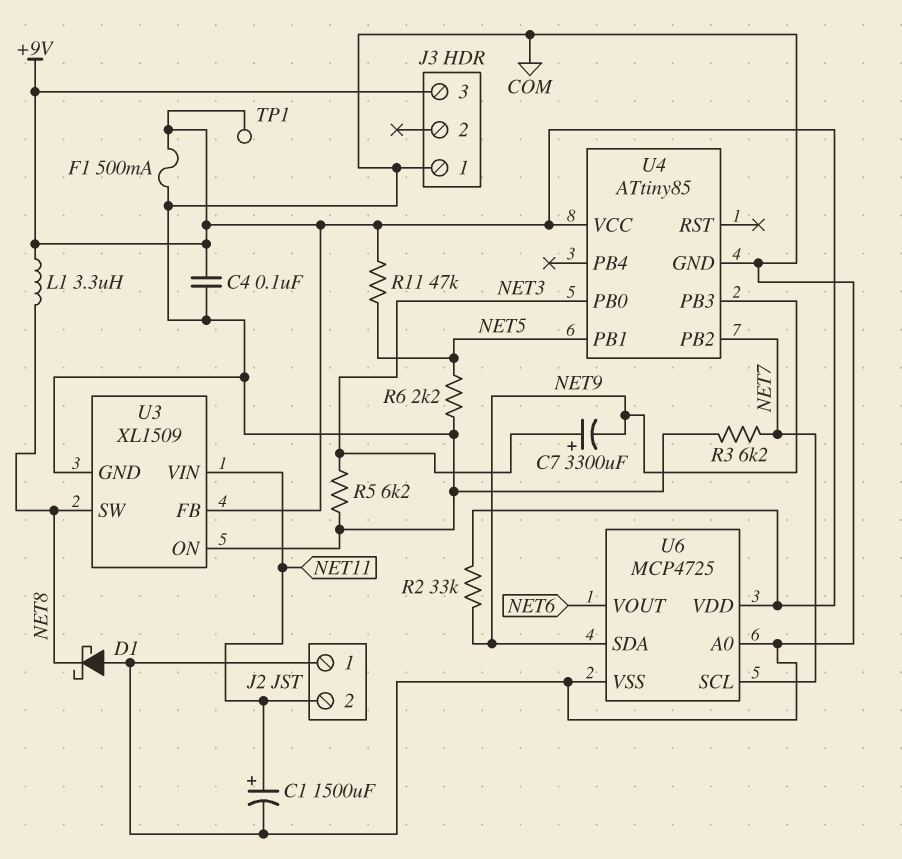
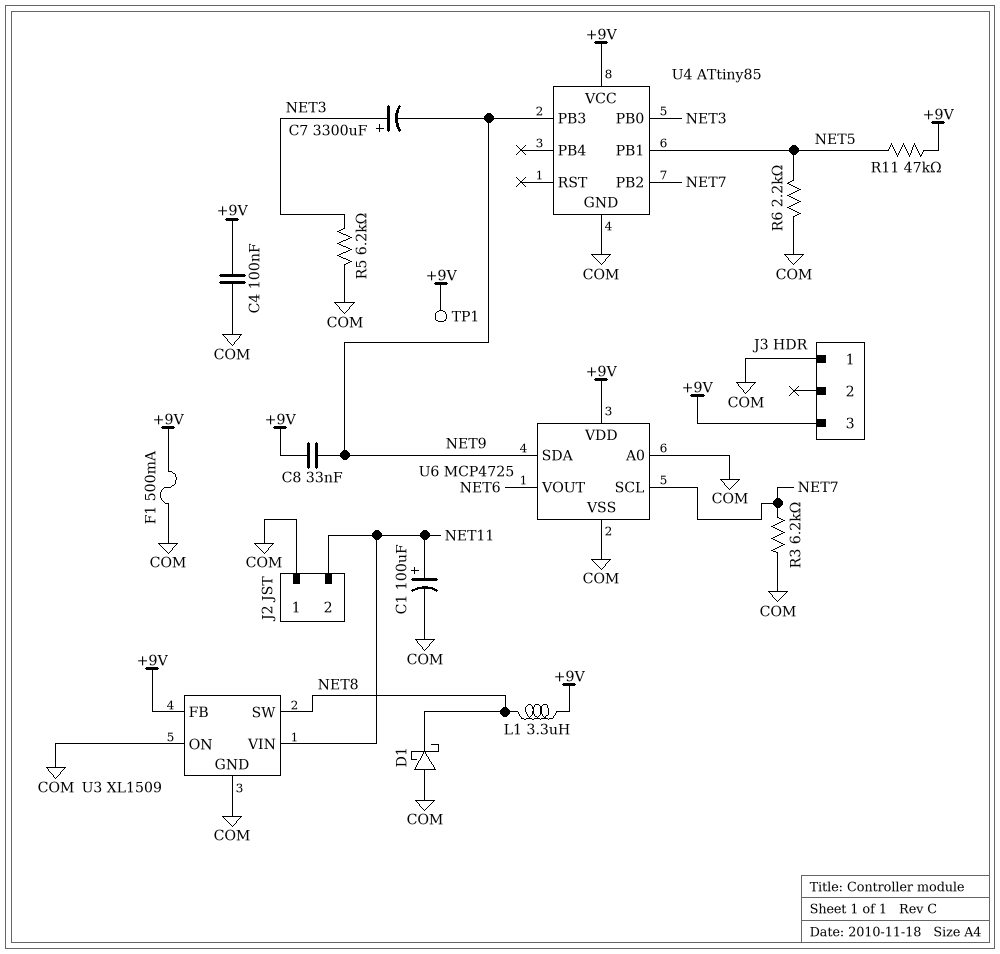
C1: 1500uF (plus NET11, minus COM) -> 100uF (plus NET11, minus COM)
C8: none -> 33nF (+9V, NET9)
R2: 33k (+9V, NET9) -> none

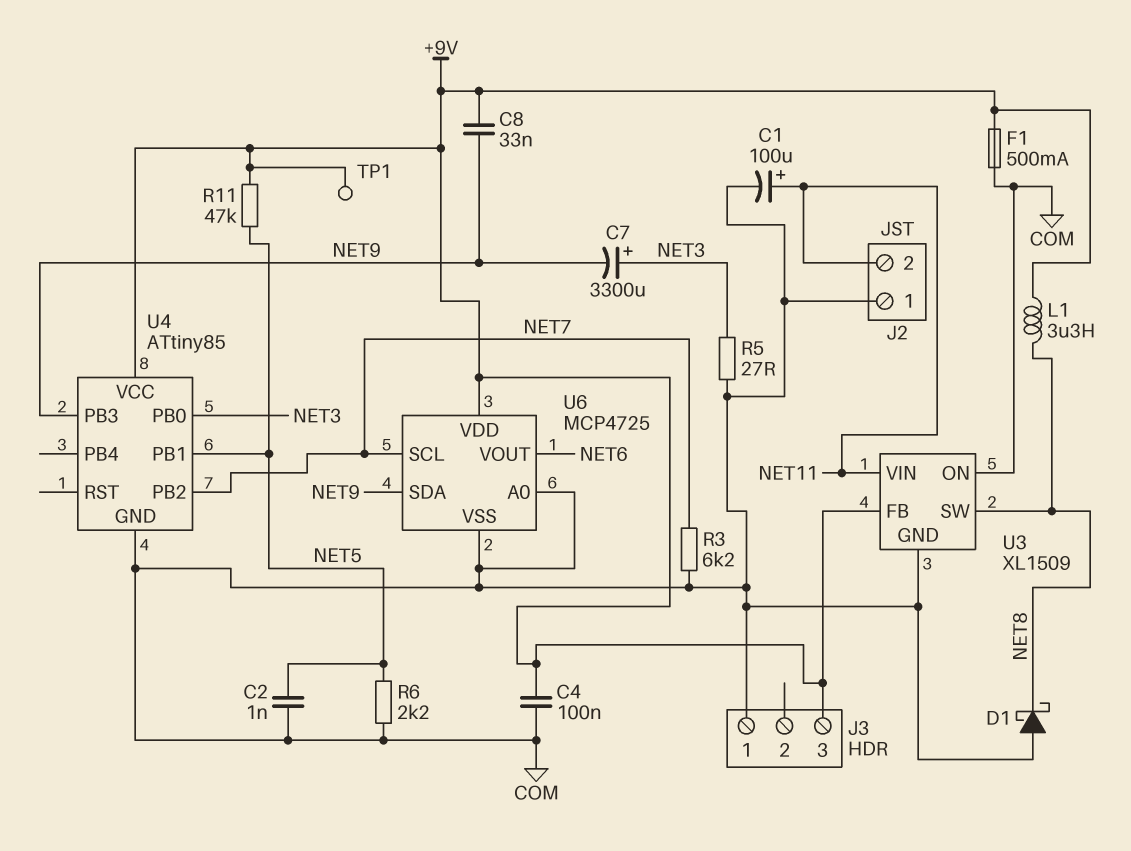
C2: none -> 1nF (COM, NET5)
R5: 6.2k (COM, NET3) -> 27 (COM, NET3)

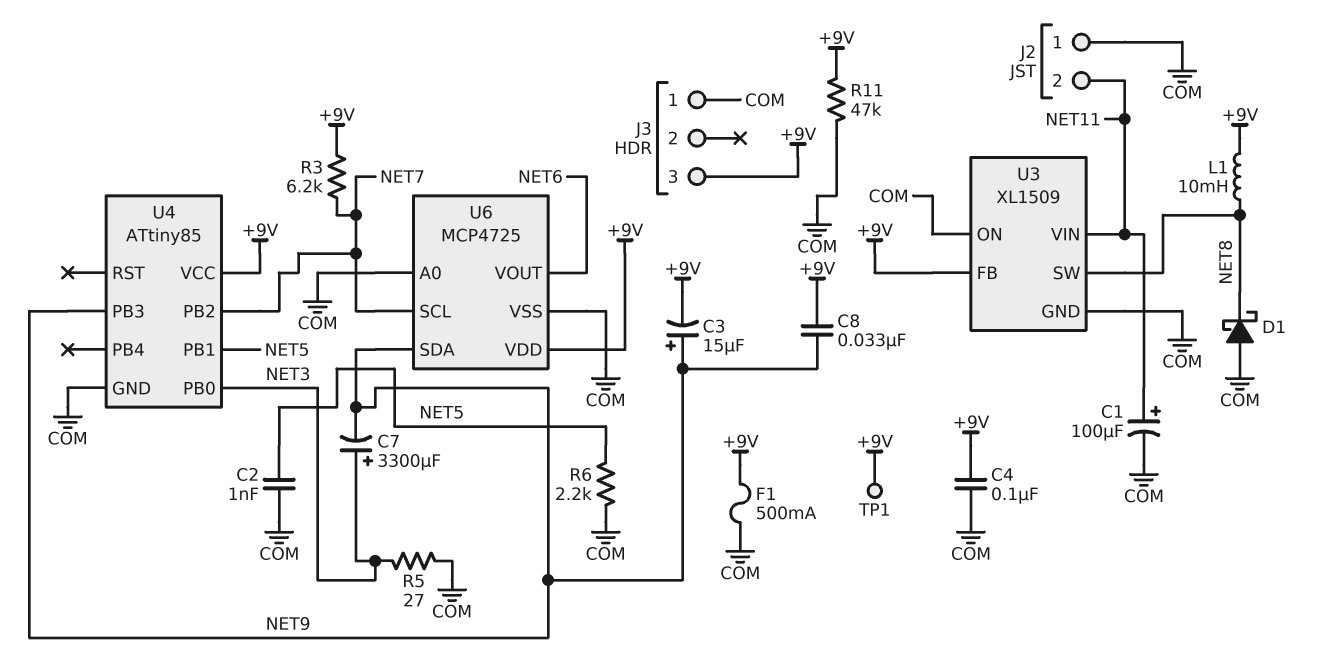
C3: none -> 15uF (plus NET9, minus +9V)
L1: 3.3uH (+9V, NET8) -> 10mH (+9V, NET8)
R3: 6.2k (COM, NET7) -> 6.2k (+9V, NET7)
R11: 47k (+9V, NET5) -> 47k (+9V, COM)

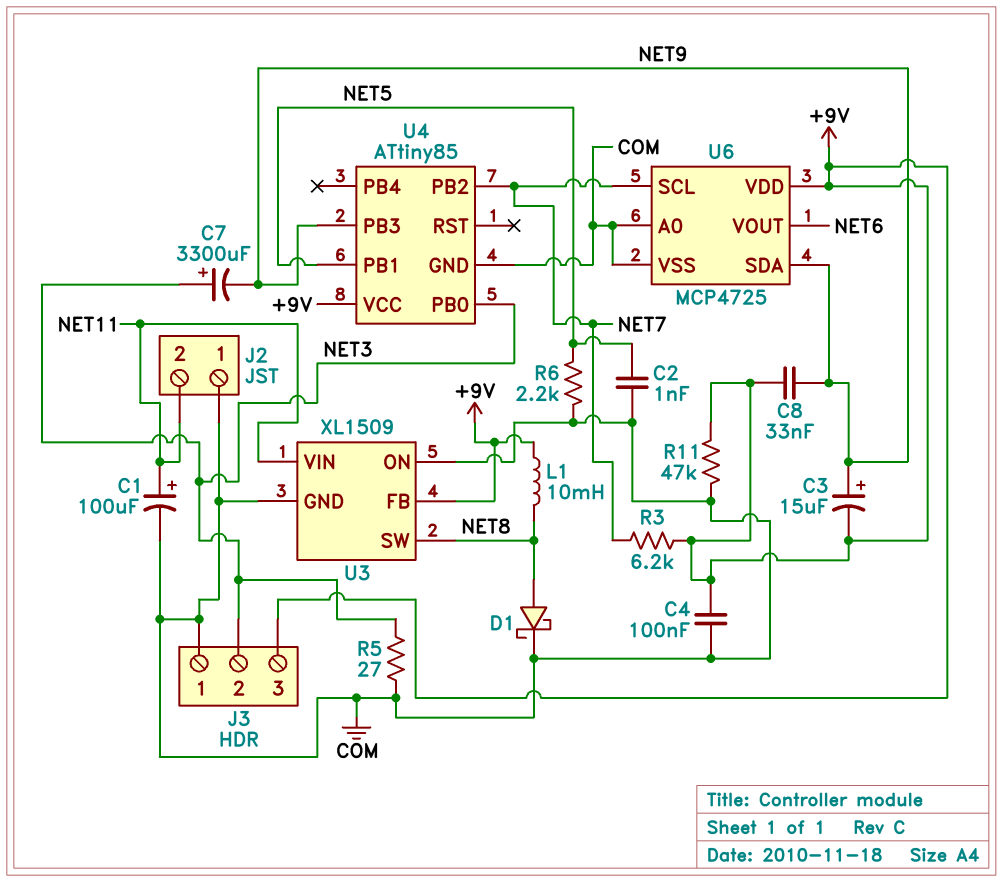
D1: schottky (A COM, K NET8) -> schottky (A NET8, K COM)
F1: 500mA (+9V, COM) -> none
J3 pin 2: none -> NET3
TP1: test point (+9V) -> none

